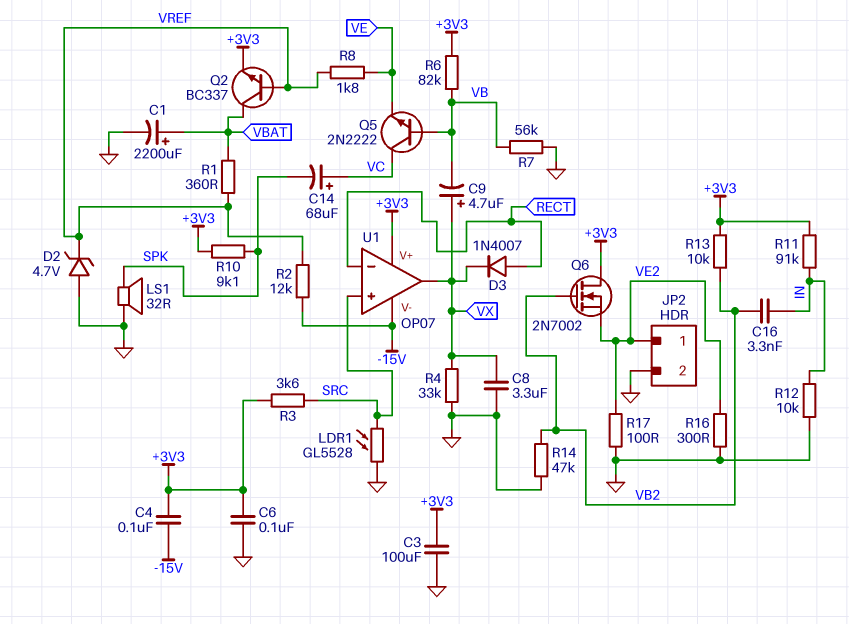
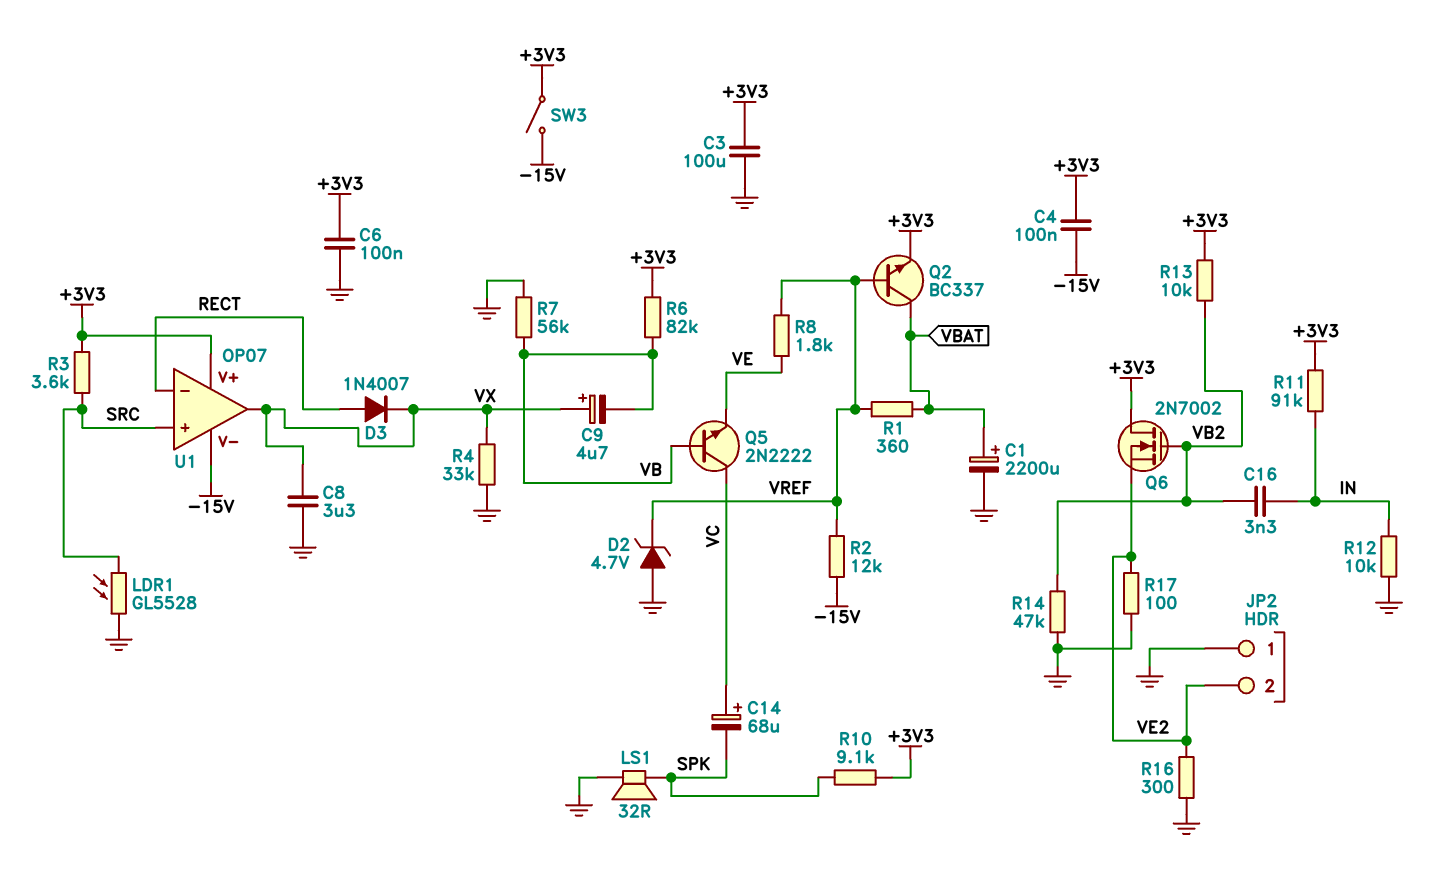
JP2 pin 1: VE2 -> GND
JP2 pin 2: GND -> VE2
SW3: none -> switch (+3V3, -15V)

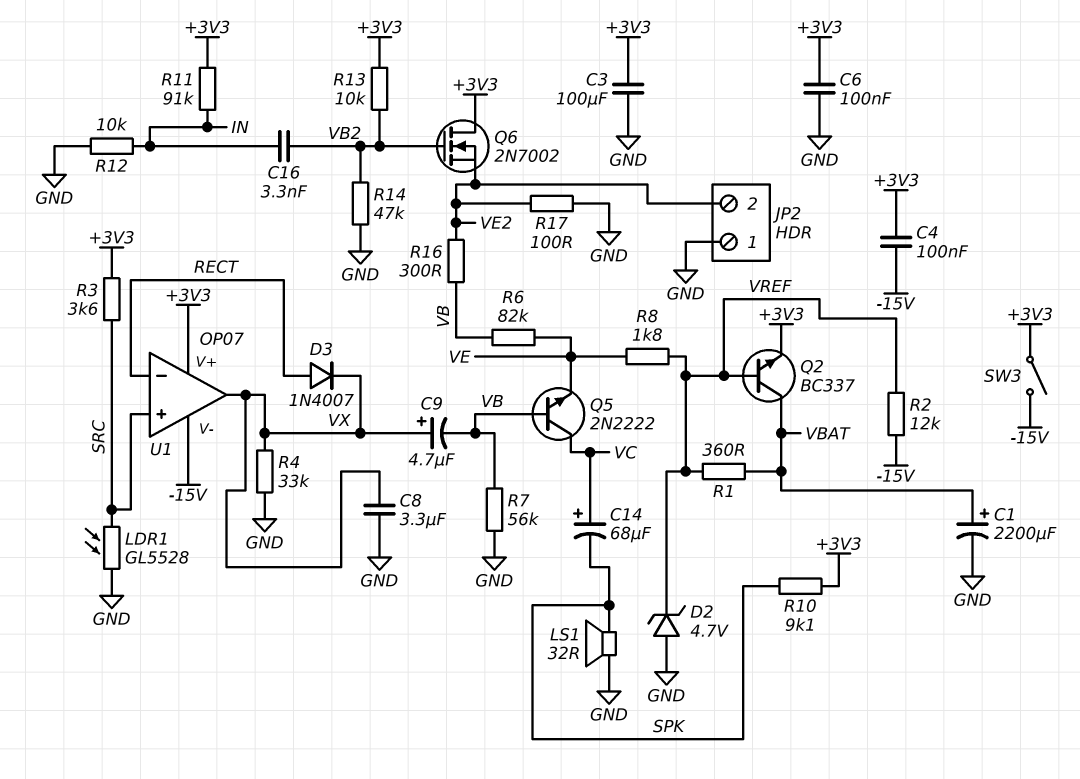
R6: 82k (+3V3, VB) -> 82k (VB, VE)
R16: 300 (GND, VE2) -> 300 (VB, VE2)

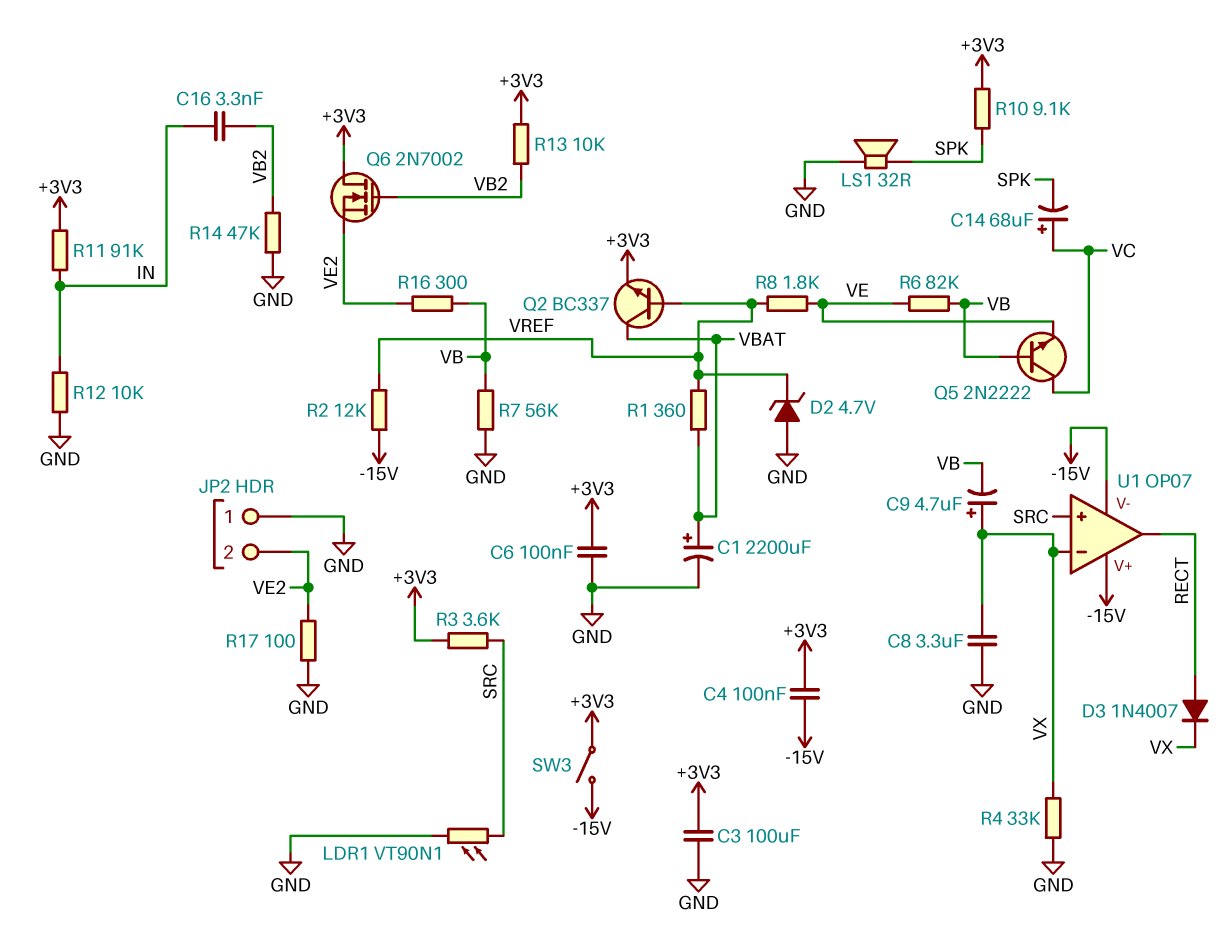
LDR1: GL5528 (GND, SRC) -> VT90N1 (GND, SRC)
U1 pin V+: +3V3 -> -15V
U1 pin in-: RECT -> VX
U1 pin out: VX -> RECT

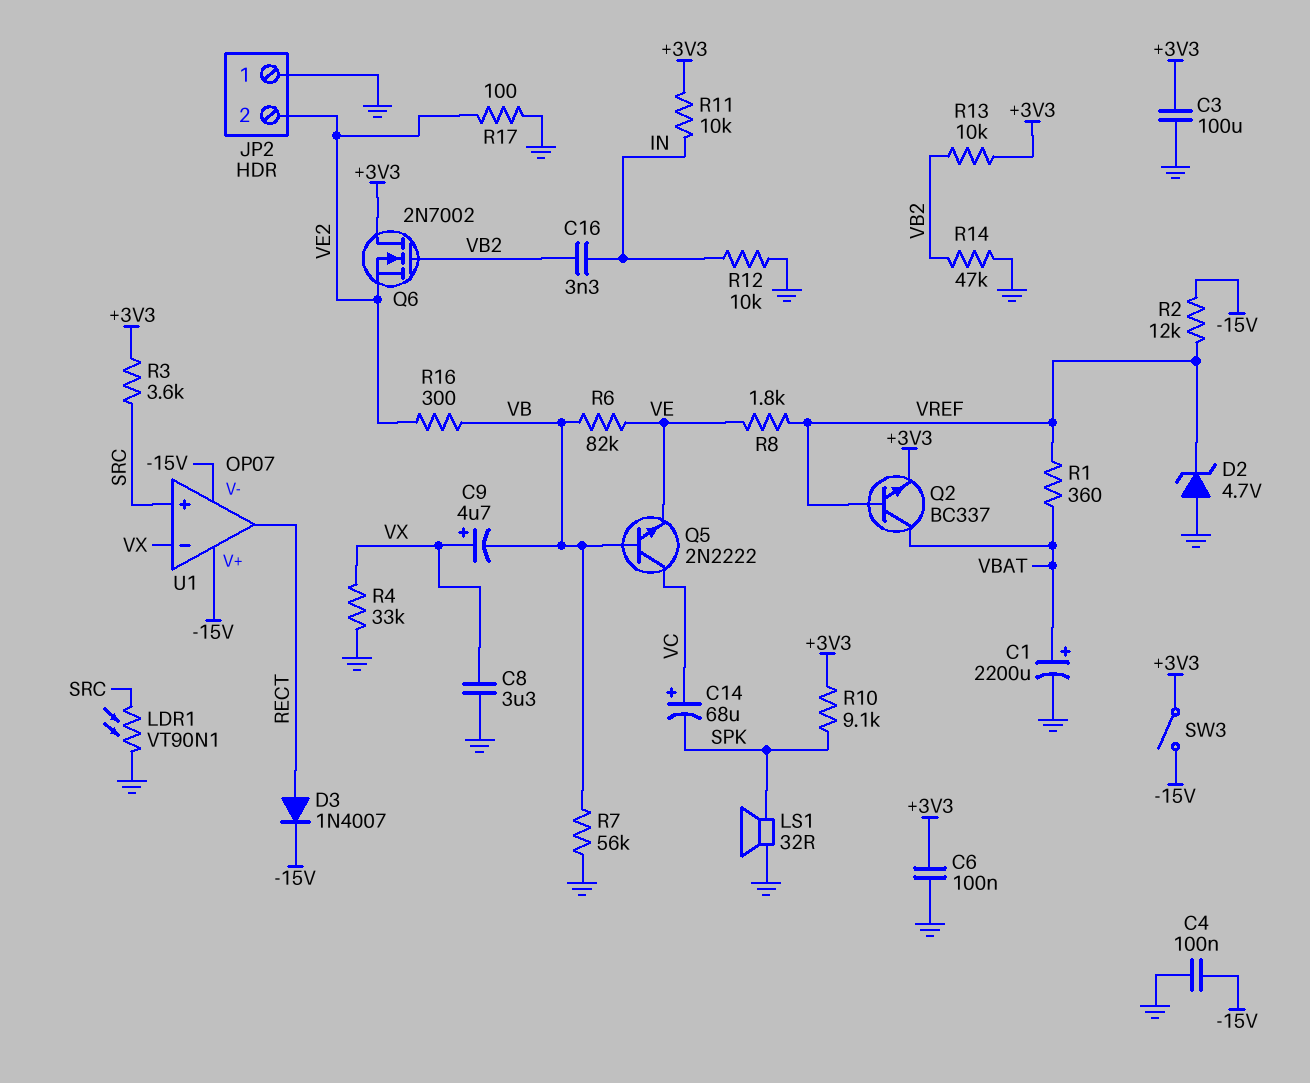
C4: 100nF (+3V3, -15V) -> 100nF (-15V, GND)
D3: diode 1N4007 (A RECT, K VX) -> diode 1N4007 (A RECT, K -15V)
R11: 91k (+3V3, IN) -> 10k (+3V3, IN)

